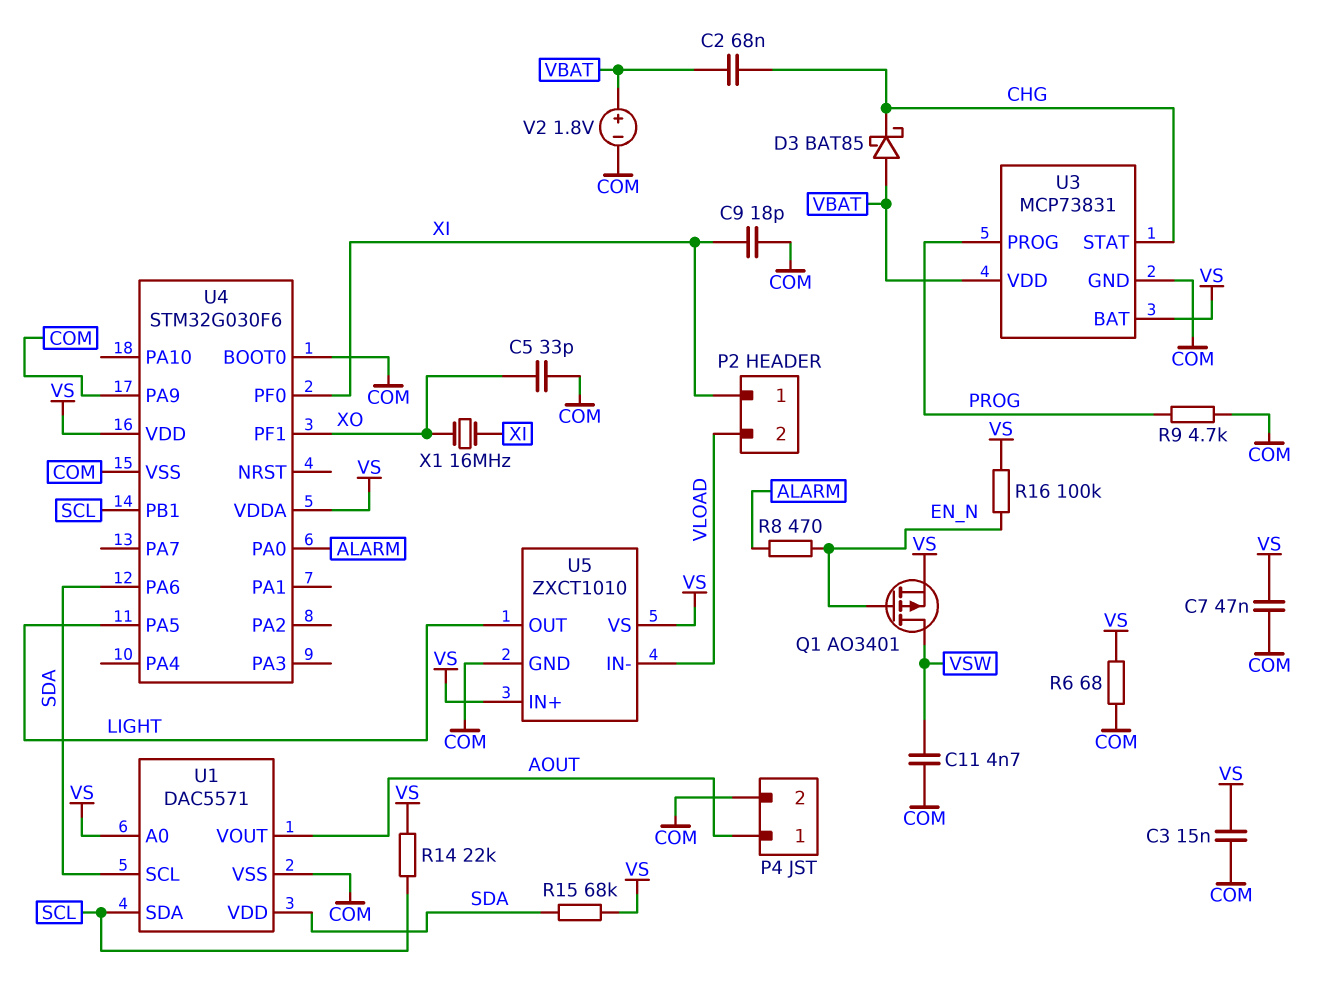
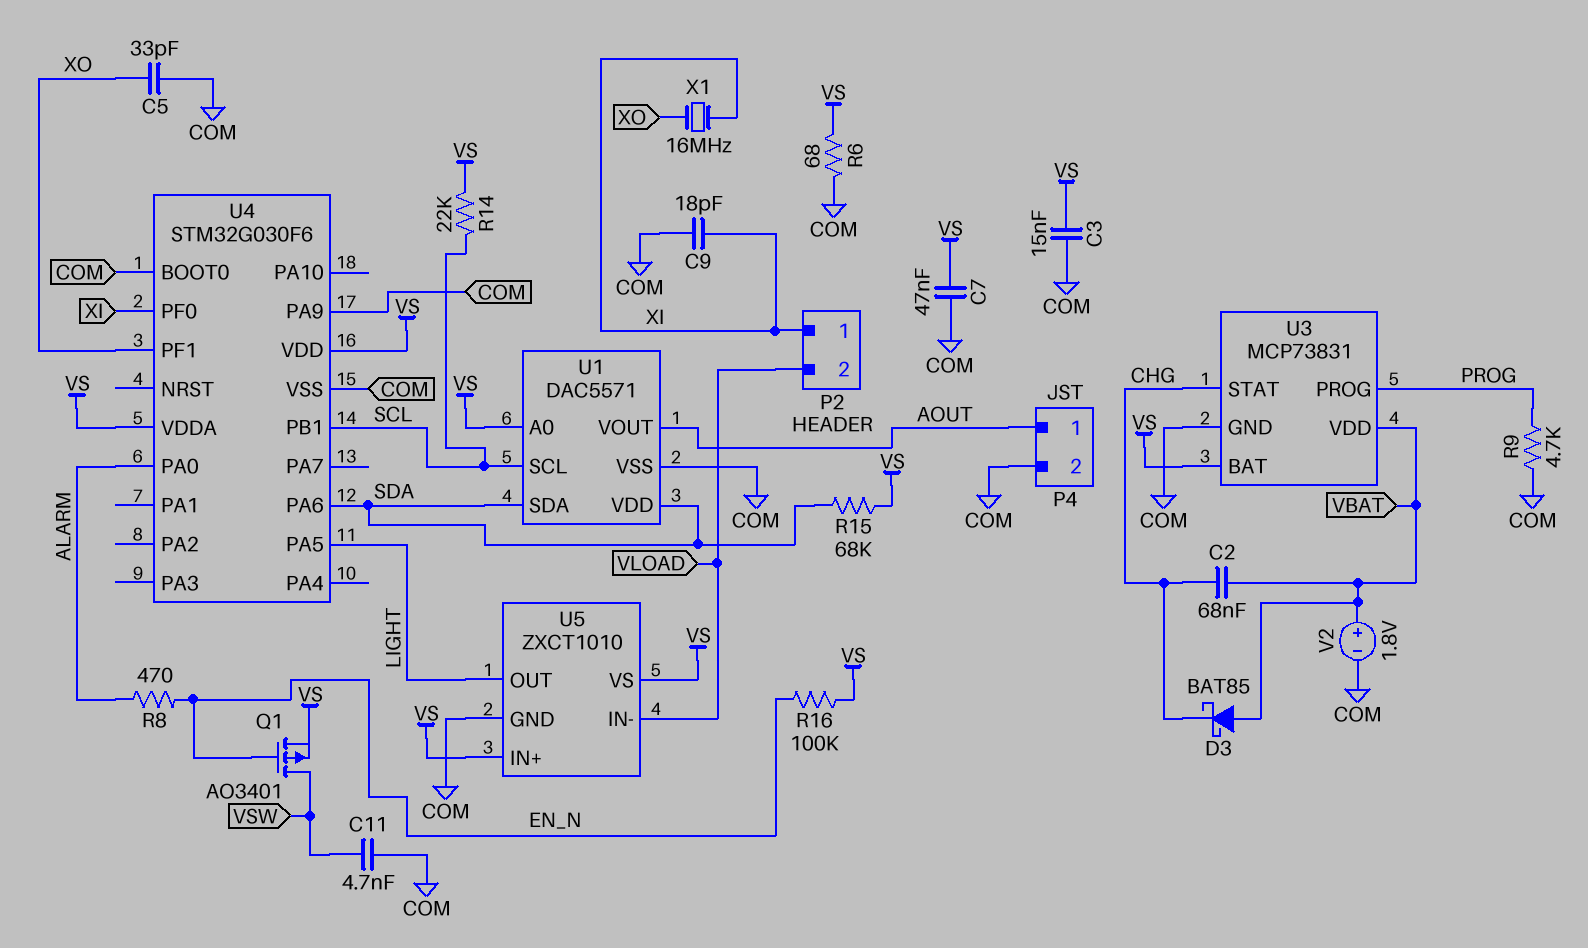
U1 pin SCL: SDA -> SCL
U1 pin SDA: SCL -> SDA

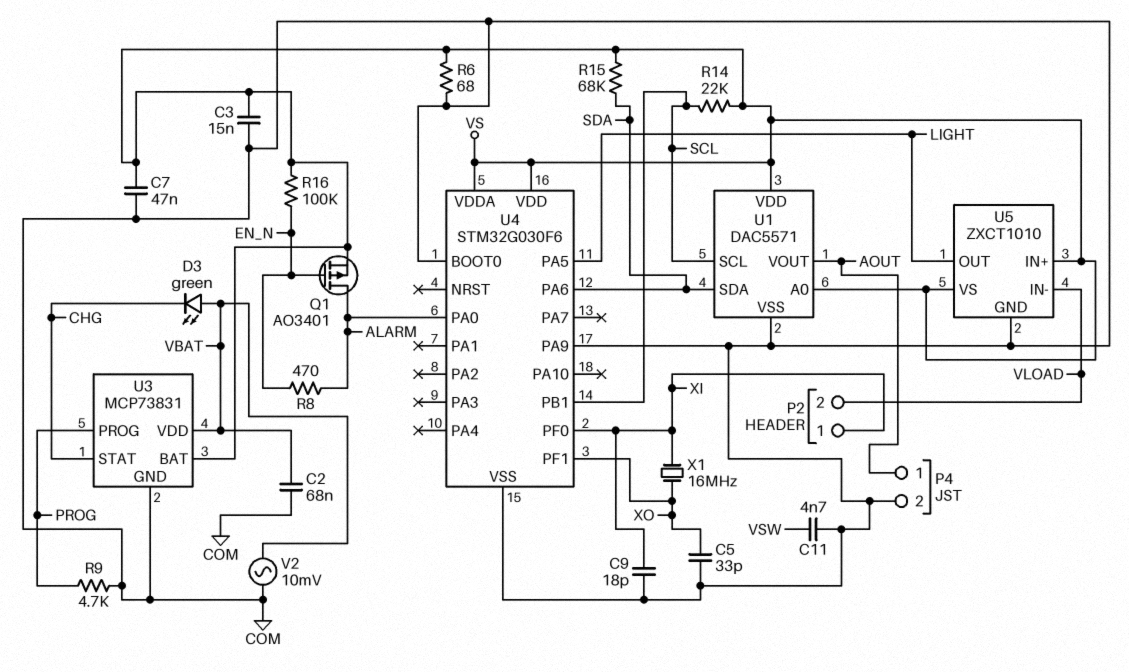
C2: 68nF (CHG, VBAT) -> 68nF (COM, VBAT)
D3: schottky BAT85 (A VBAT, K CHG) -> LED green (A VBAT, K CHG)
Q1: PMOS AO3401 (G EN_N, D VSW, S VS) -> PMOS AO3401 (G EN_N, D ALARM, S VS)
U1 pin VDD: SDA -> VS
V2: 1.8V (plus VBAT, minus COM) -> AC 10mV (COM, VBAT)

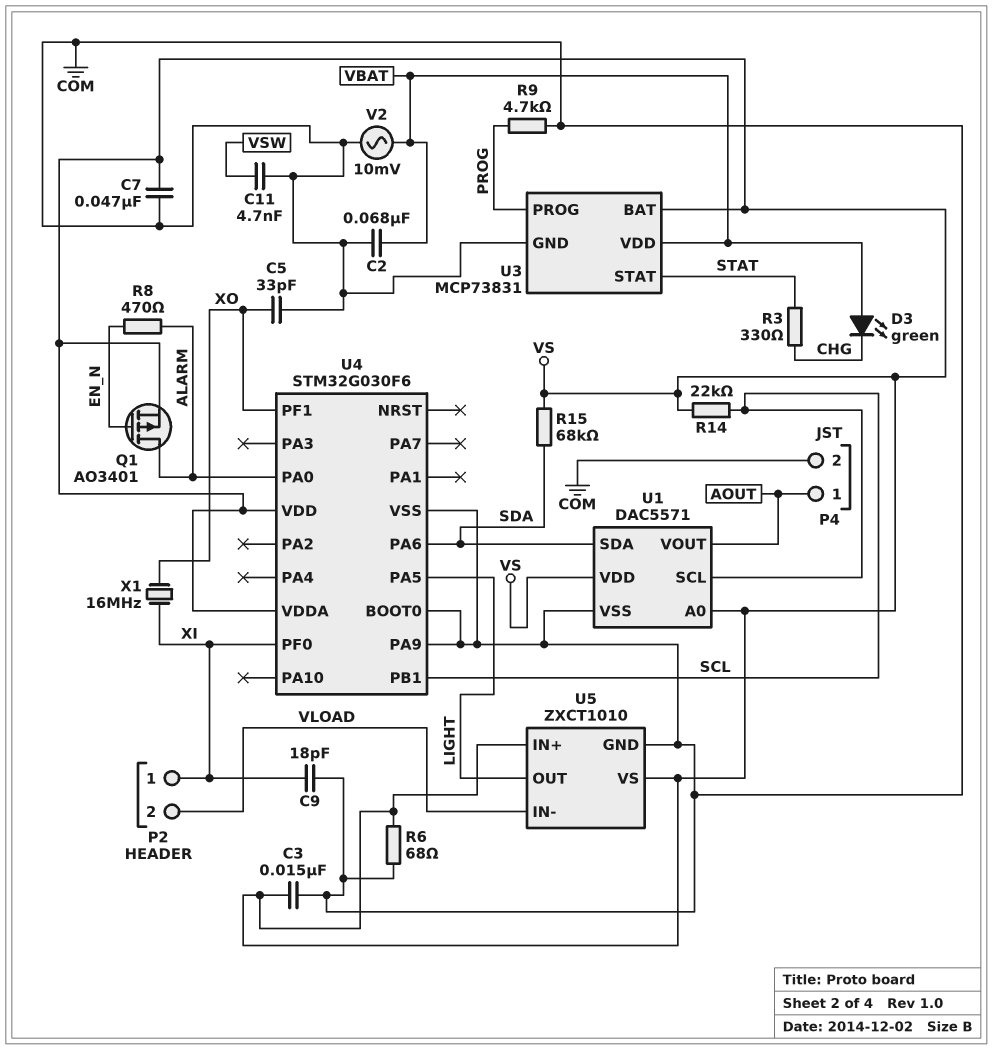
R3: none -> 330 (CHG, STAT)
R16: 100k (EN_N, VS) -> none
U3 pin STAT: CHG -> STAT

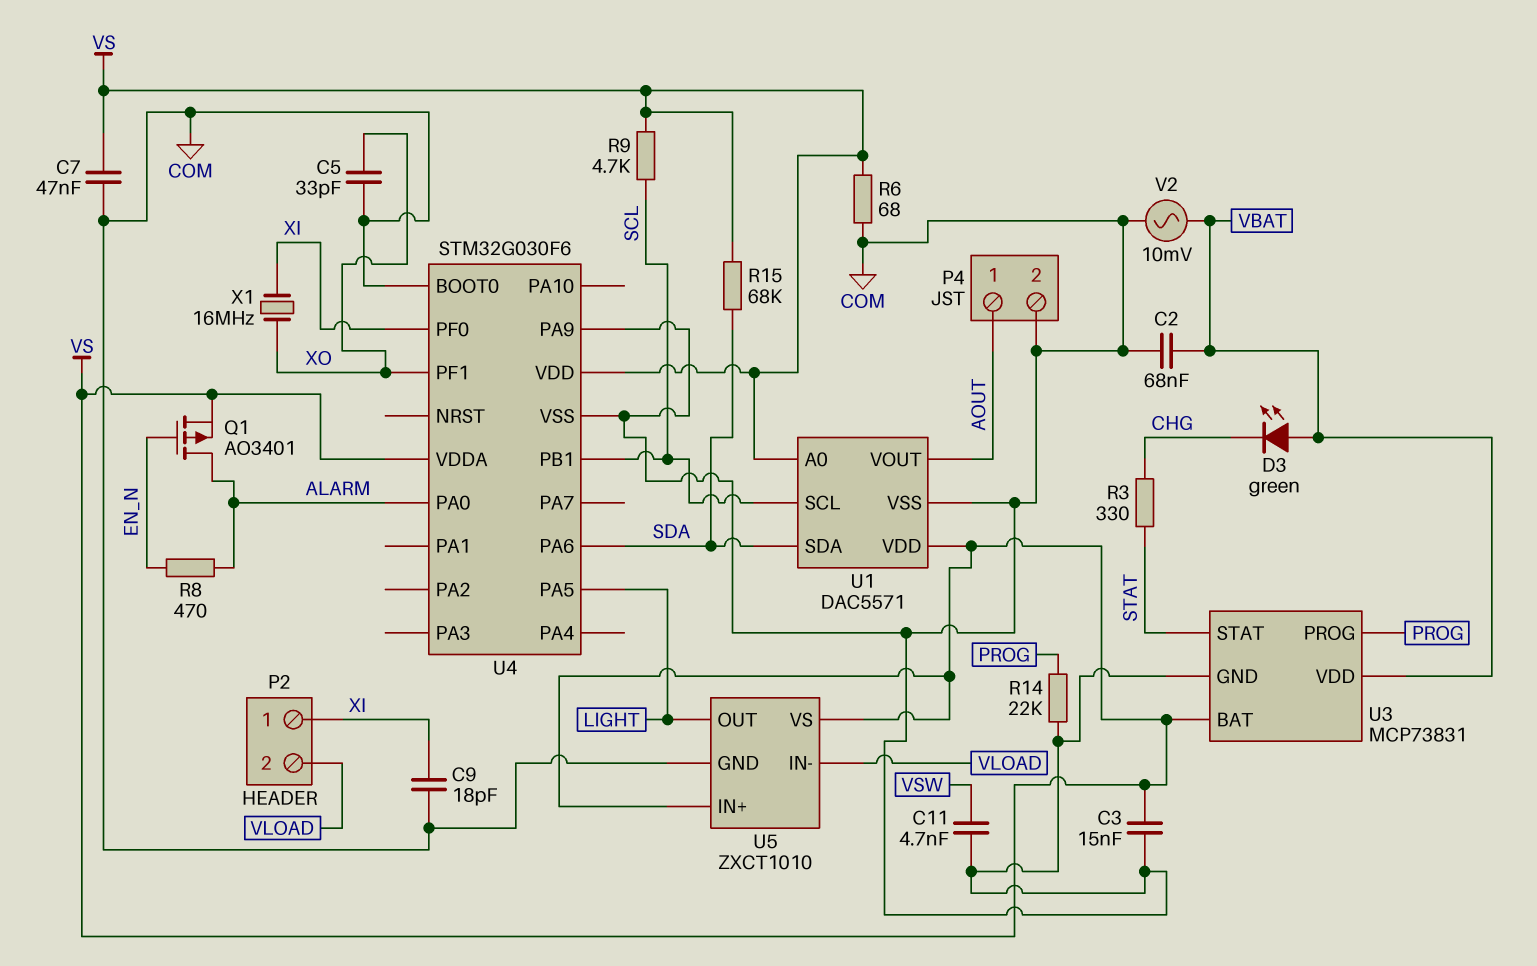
R9: 4.7k (COM, PROG) -> 4.7k (SCL, VS)
R14: 22k (SCL, VS) -> 22k (COM, PROG)

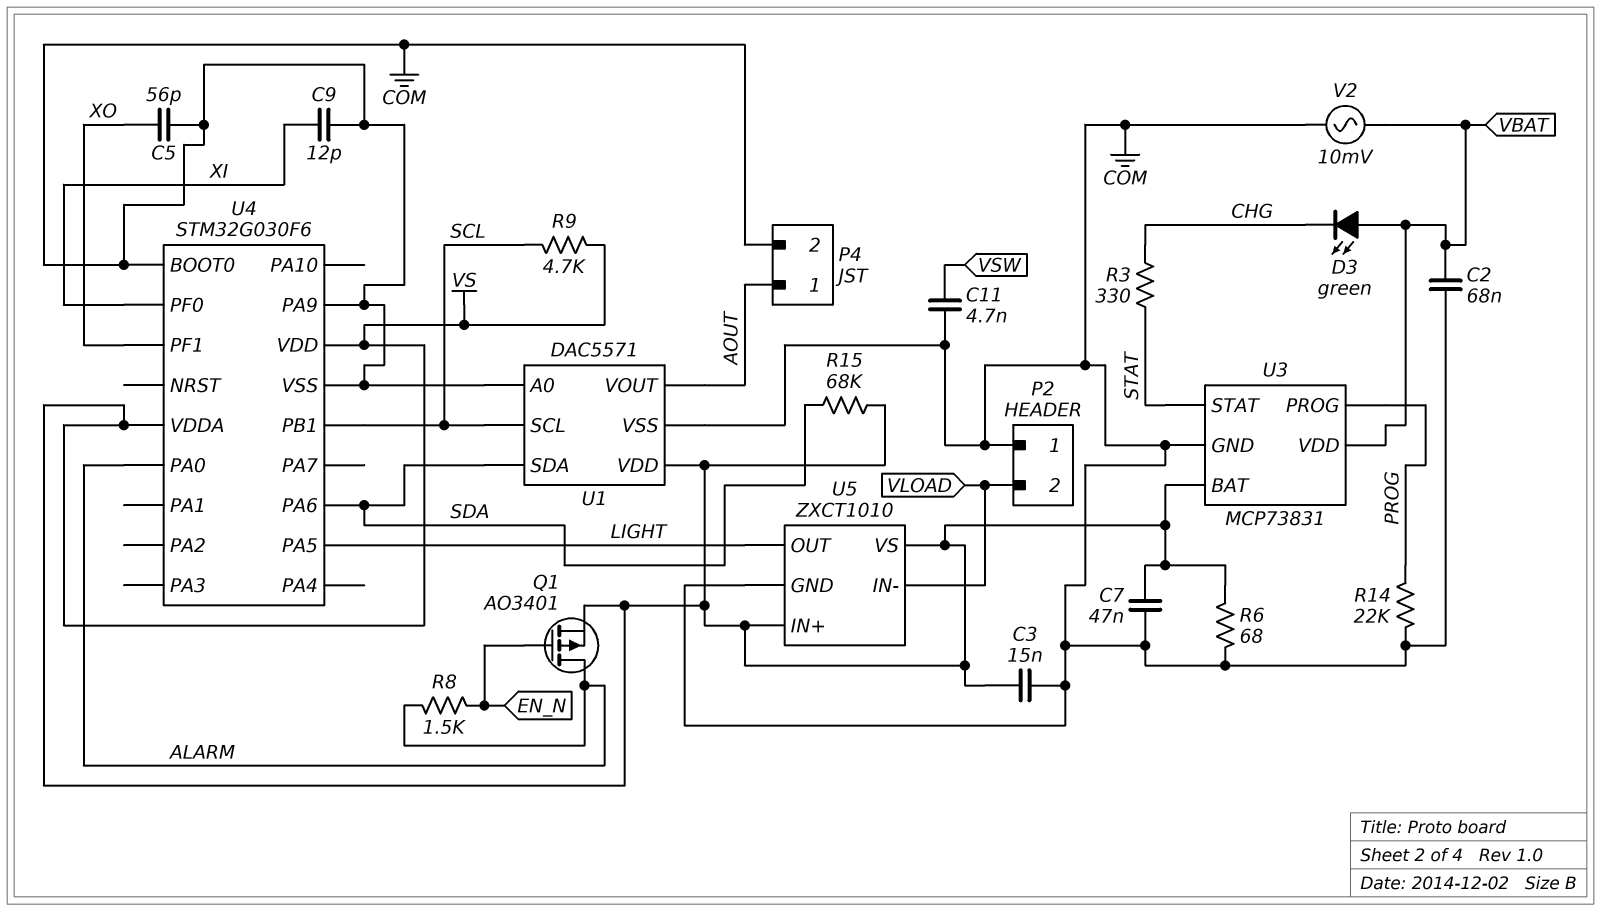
C5: 33pF (COM, XO) -> 56pF (COM, XO)
C9: 18pF (COM, XI) -> 12pF (COM, XI)
P2 pin 1: XI -> COM
R8: 470 (ALARM, EN_N) -> 1.5k (ALARM, EN_N)
U1 pin A0: VS -> COM
X1: 16MHz (XI, XO) -> none

